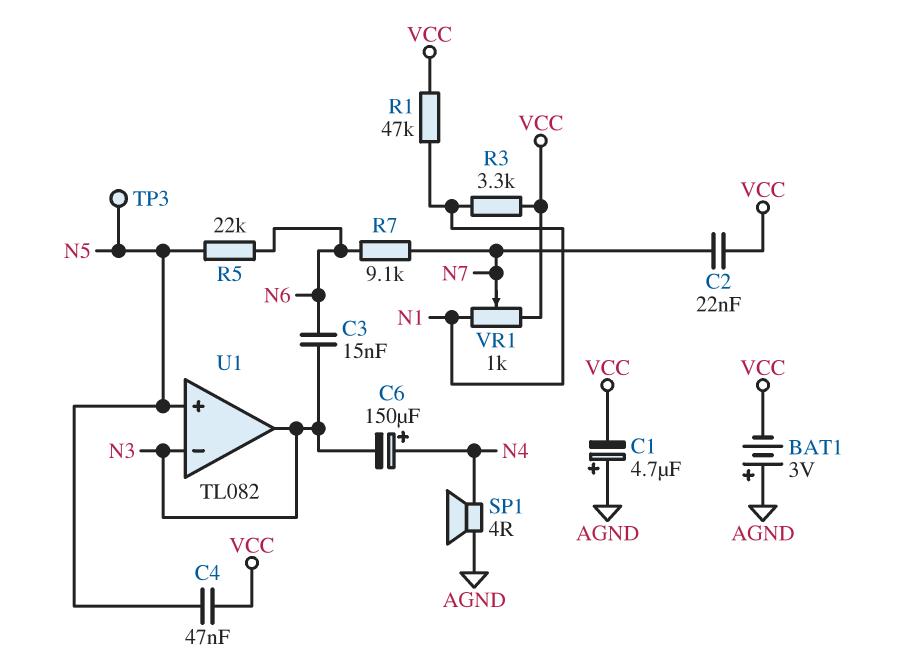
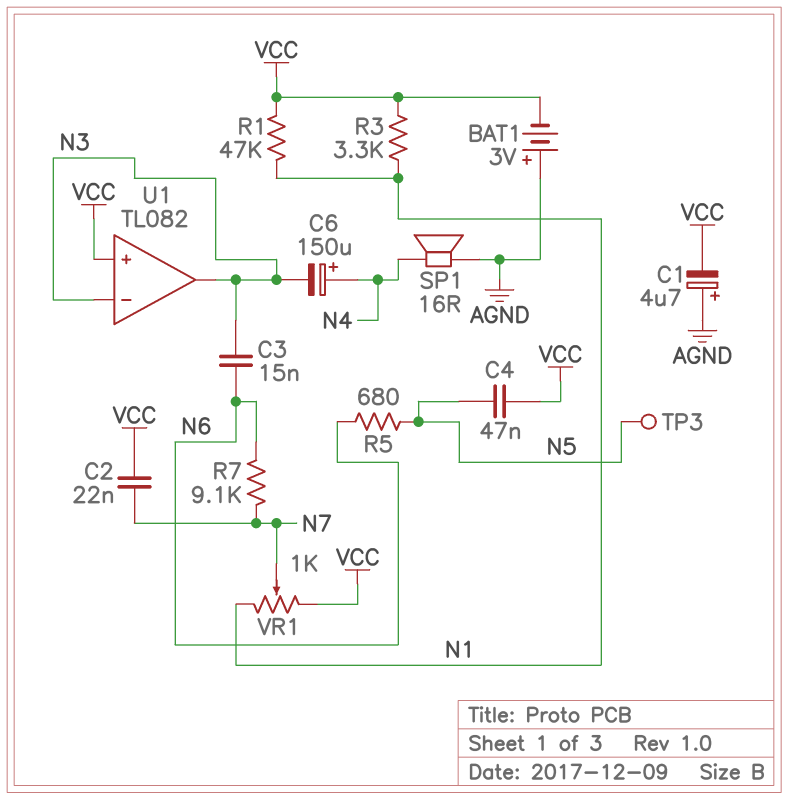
R5: 22k (N5, N6) -> 680 (N5, N6)
SP1: speaker 4R (AGND, N4) -> speaker 16R (AGND, N4)
U1 pin in+: N5 -> VCC

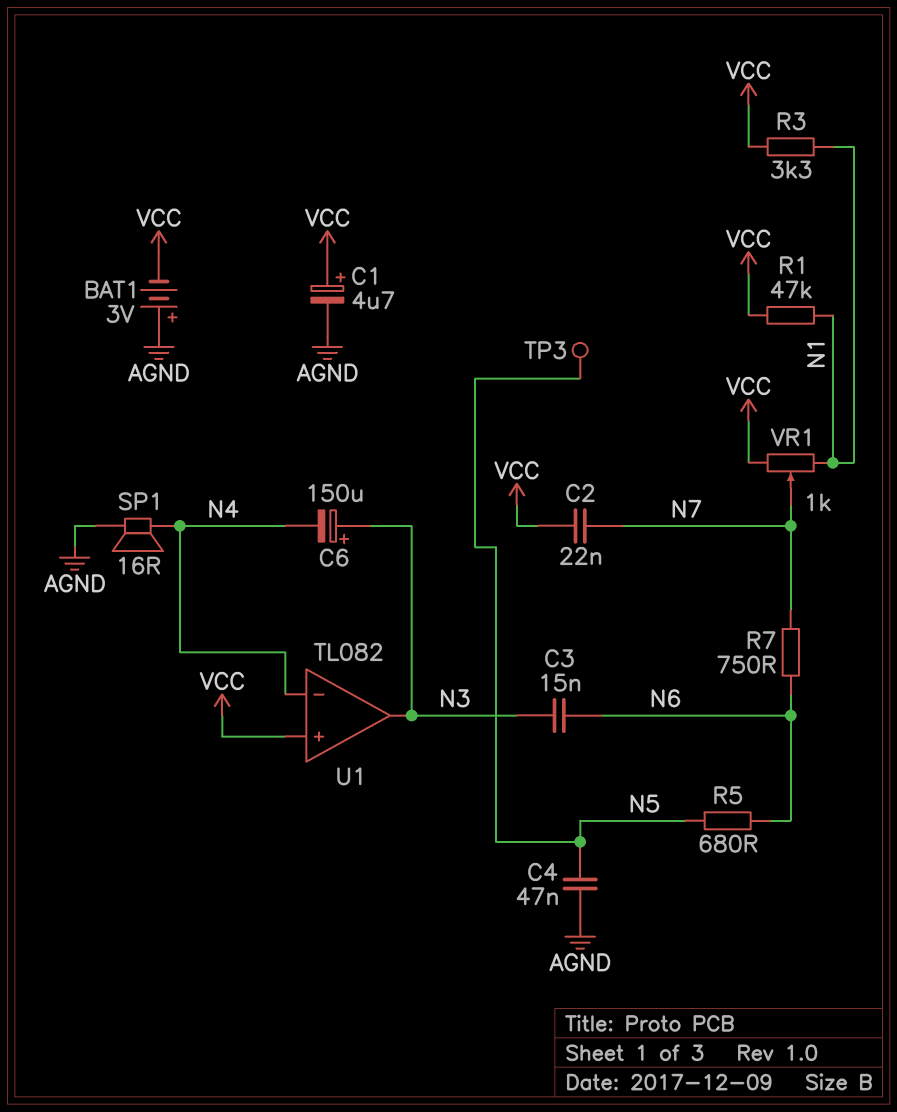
C1: 4.7uF (plus AGND, minus VCC) -> 4.7uF (plus VCC, minus AGND)
C4: 47nF (N5, VCC) -> 47nF (AGND, N5)
C6: 150uF (plus N4, minus N3) -> 150uF (plus N3, minus N4)
R7: 9.1k (N6, N7) -> 750 (N6, N7)
U1 pin in-: N3 -> N4

